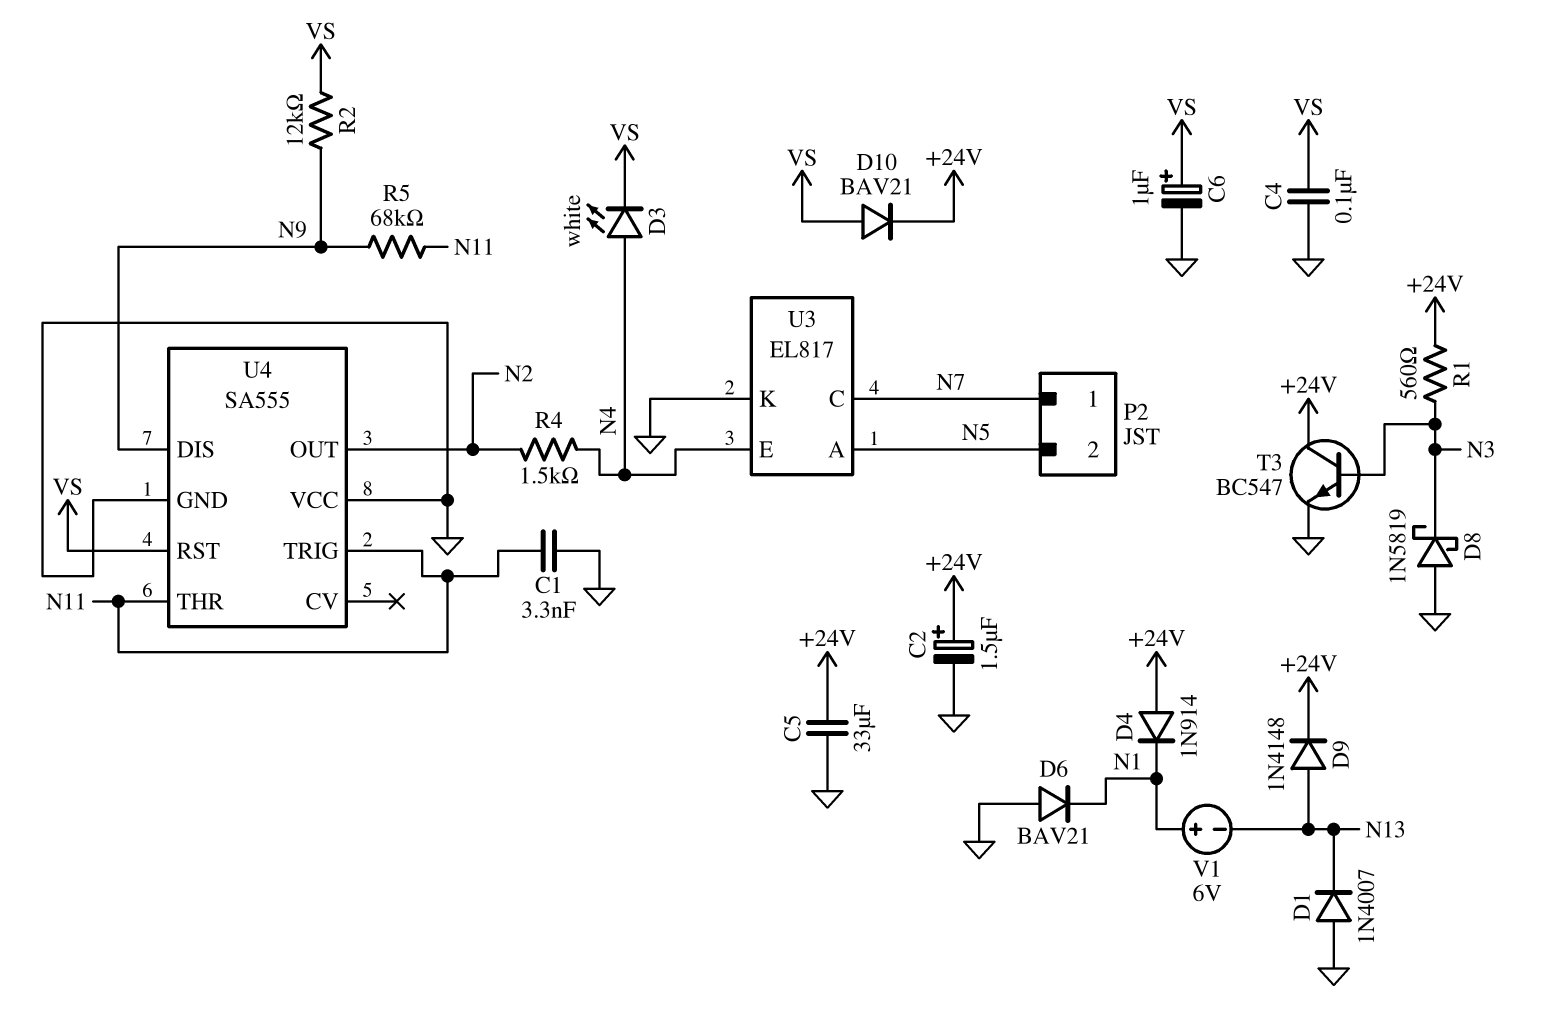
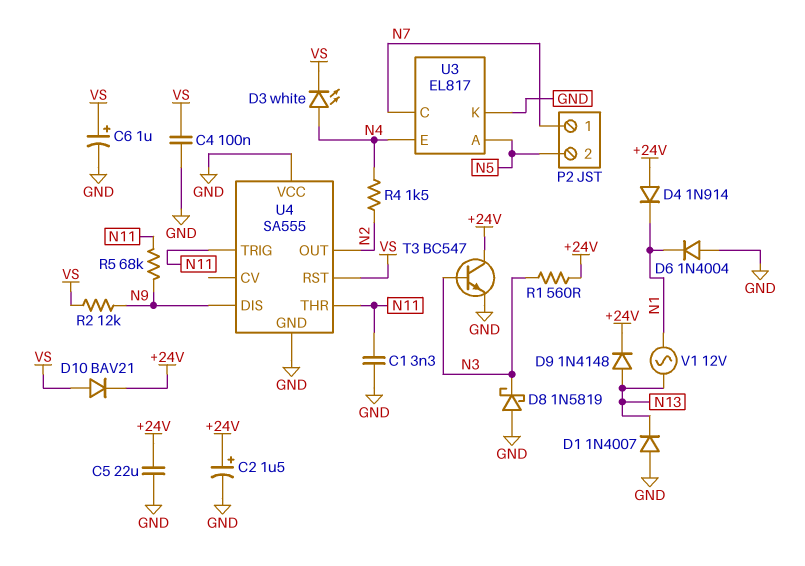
C5: 33uF (+24V, GND) -> 22uF (+24V, GND)
D6: diode BAV21 (A GND, K N1) -> diode 1N4004 (A GND, K N1)
V1: 6V (plus N1, minus N13) -> AC 12V (N1, N13)

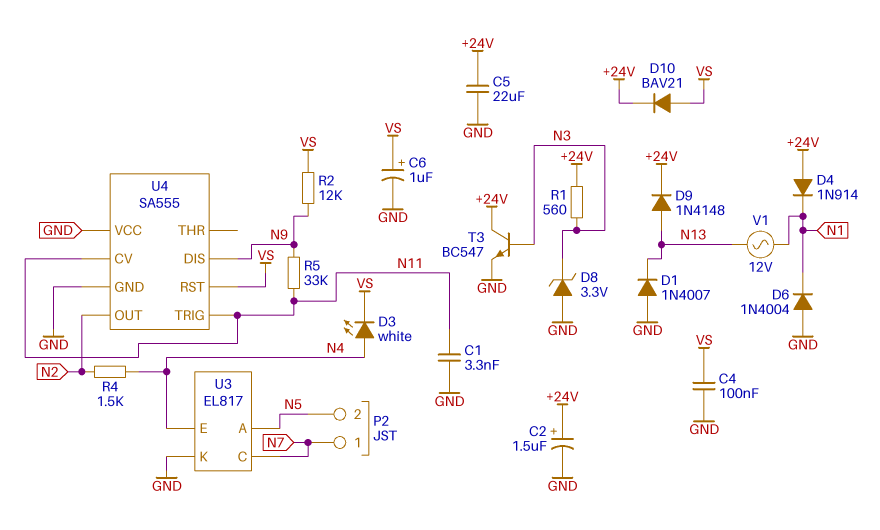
D8: schottky 1N5819 (A GND, K N3) -> zener 3.3V (A GND, K N3)
R5: 68k (N9, N11) -> 33k (N9, N11)
U4 pin CV: none -> N11
U4 pin THR: N11 -> none

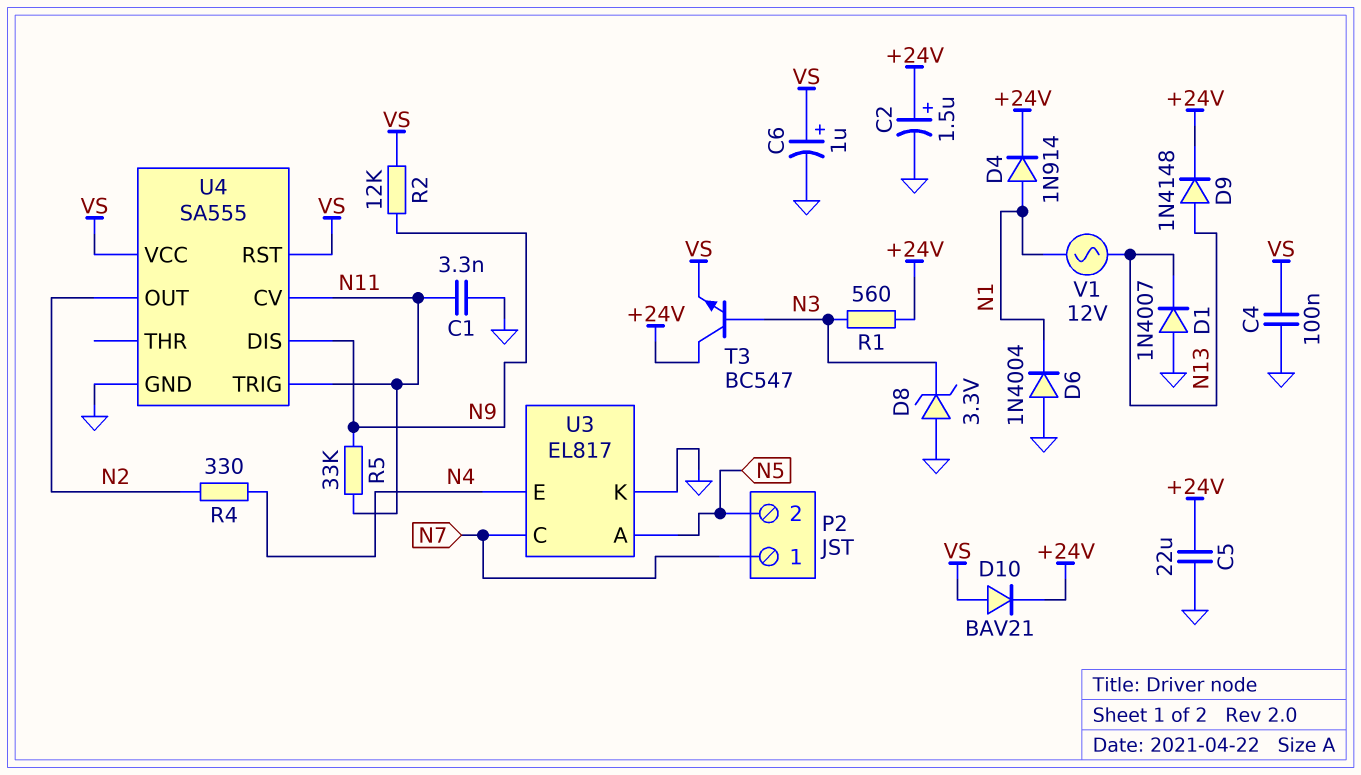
D3: LED white (A N4, K VS) -> none
D4: diode 1N914 (A +24V, K N1) -> diode 1N914 (A N1, K +24V)
R4: 1.5k (N2, N4) -> 330 (N2, N4)
T3: NPN BC547 (B N3, C +24V, E GND) -> NPN BC547 (B N3, C +24V, E VS)
U4 pin VCC: GND -> VS

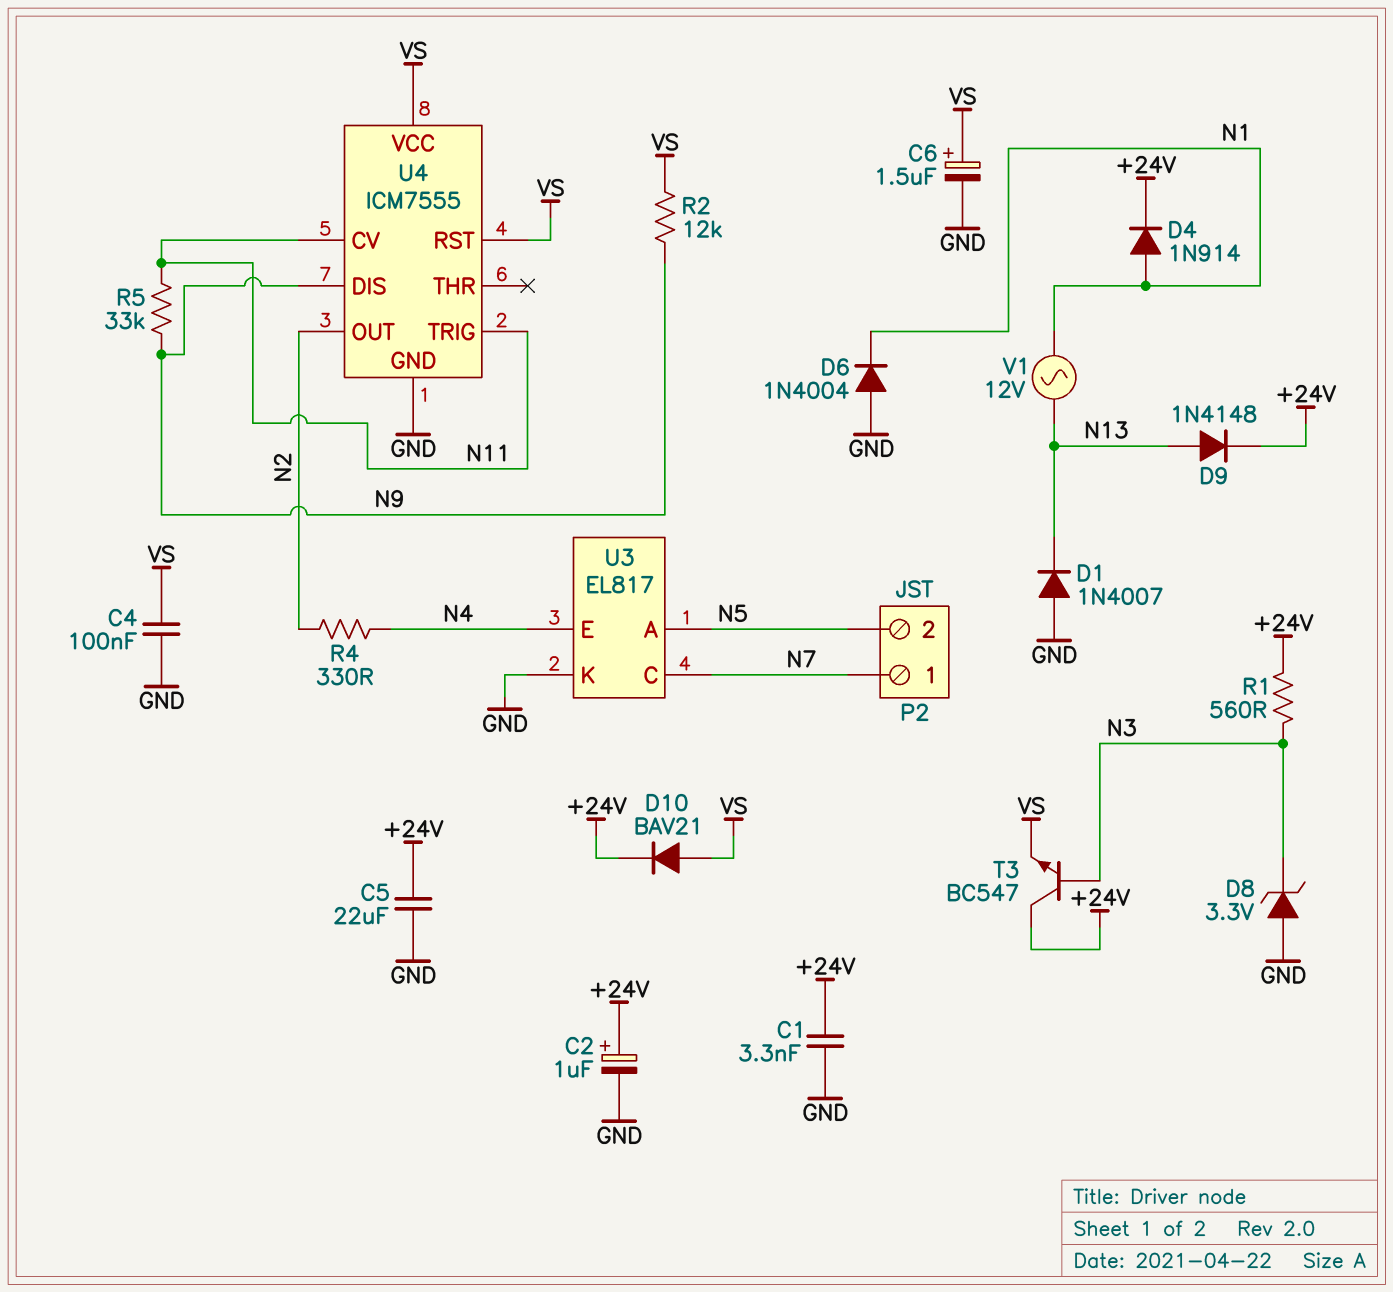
C1: 3.3nF (GND, N11) -> 3.3nF (+24V, GND)
C2: 1.5uF (plus +24V, minus GND) -> 1uF (plus +24V, minus GND)
C6: 1uF (plus VS, minus GND) -> 1.5uF (plus VS, minus GND)
U4: SA555 -> ICM7555

